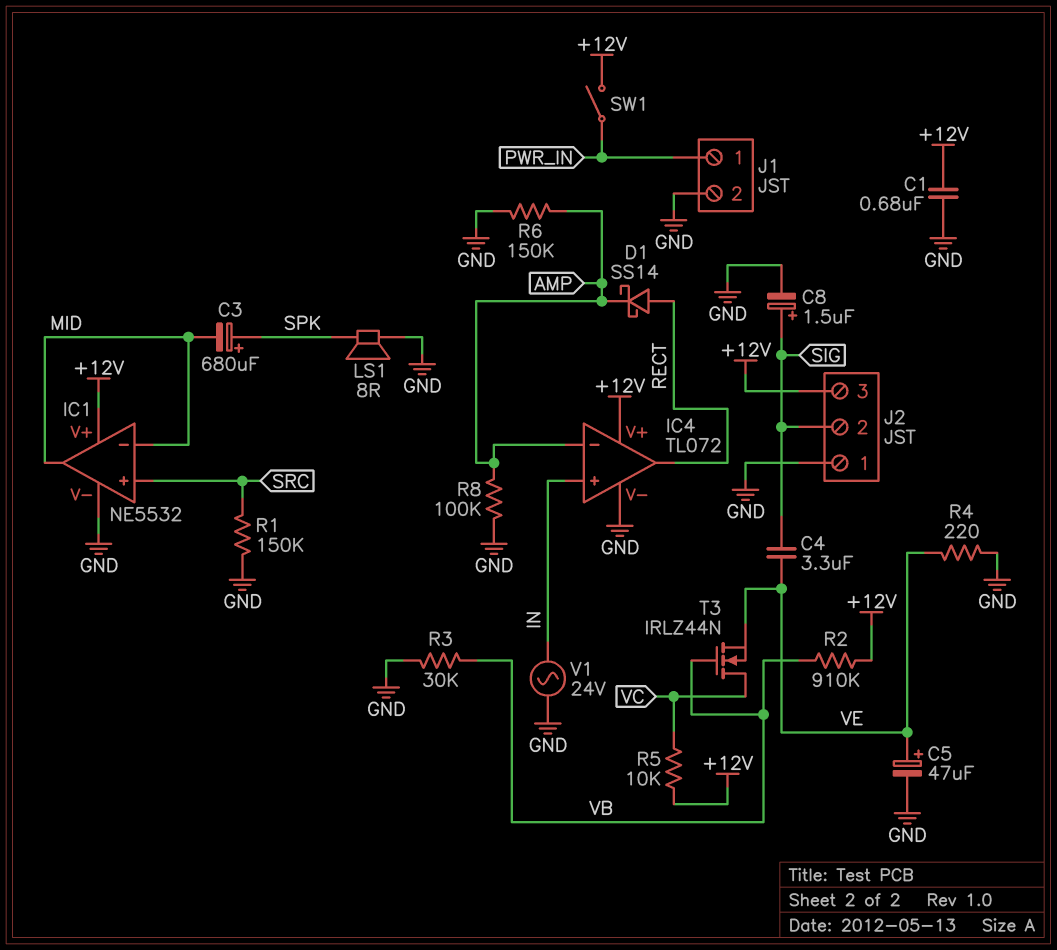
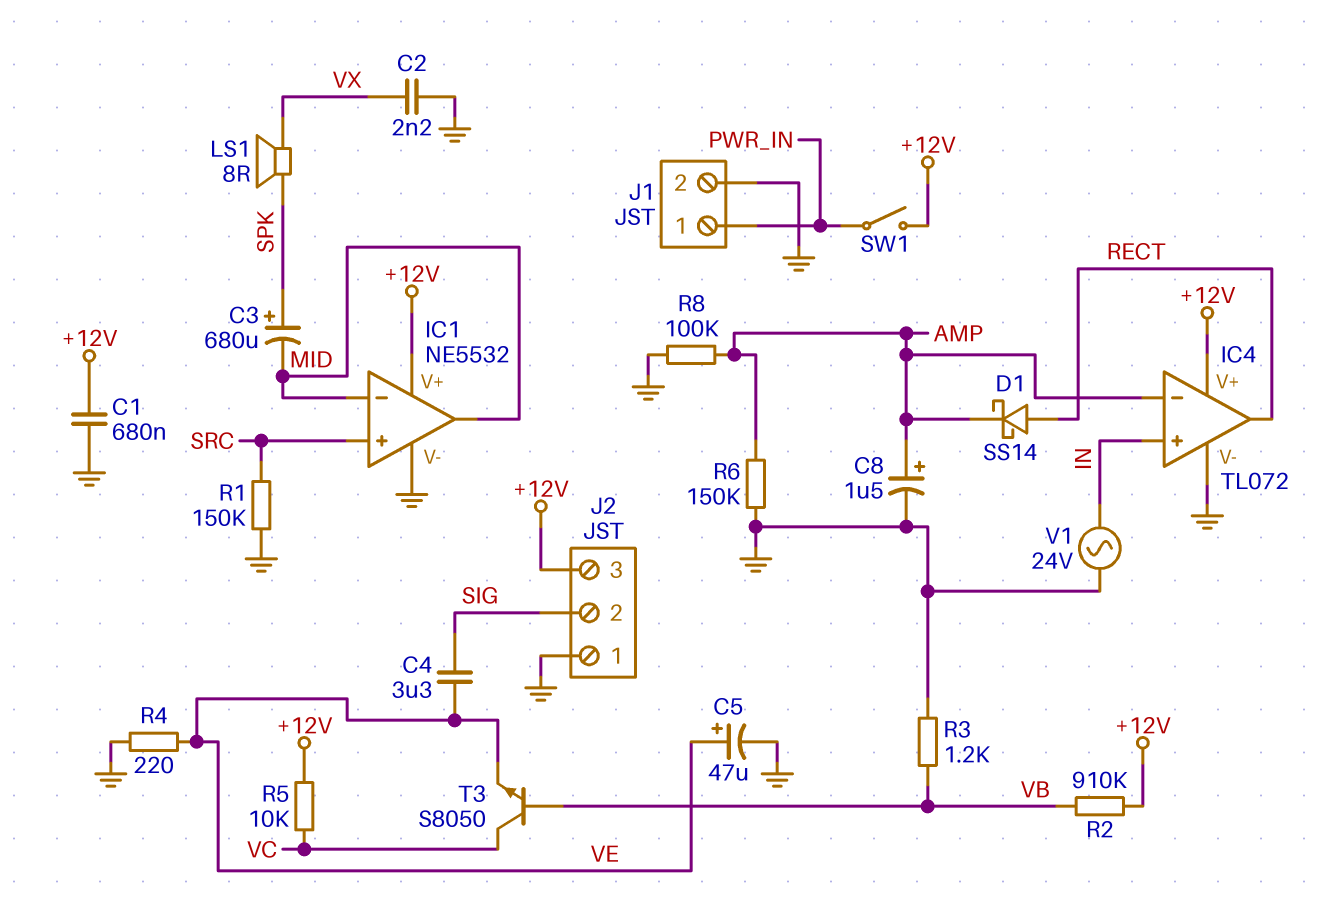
C2: none -> 2.2nF (GND, VX)
C8: 1.5uF (plus SIG, minus GND) -> 1.5uF (plus AMP, minus GND)
LS1: speaker 8R (GND, SPK) -> speaker 8R (SPK, VX)
R3: 30k (GND, VB) -> 1.2k (GND, VB)
T3: NMOS IRLZ44N (G VB, D VC, S VE) -> NPN S8050 (B VB, C VC, E VE)

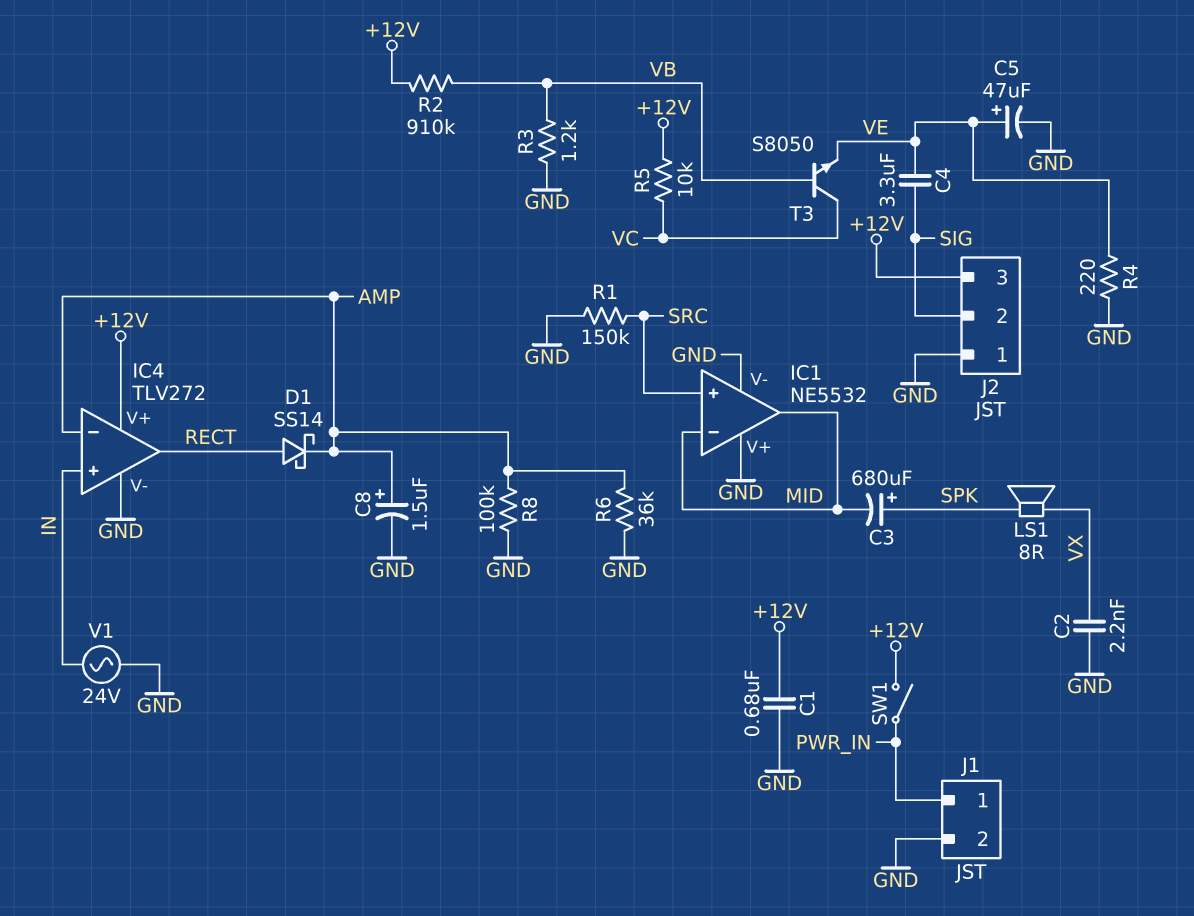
IC1 pin V+: +12V -> GND
IC4: TL072 -> TLV272
R6: 150k (AMP, GND) -> 36k (AMP, GND)

